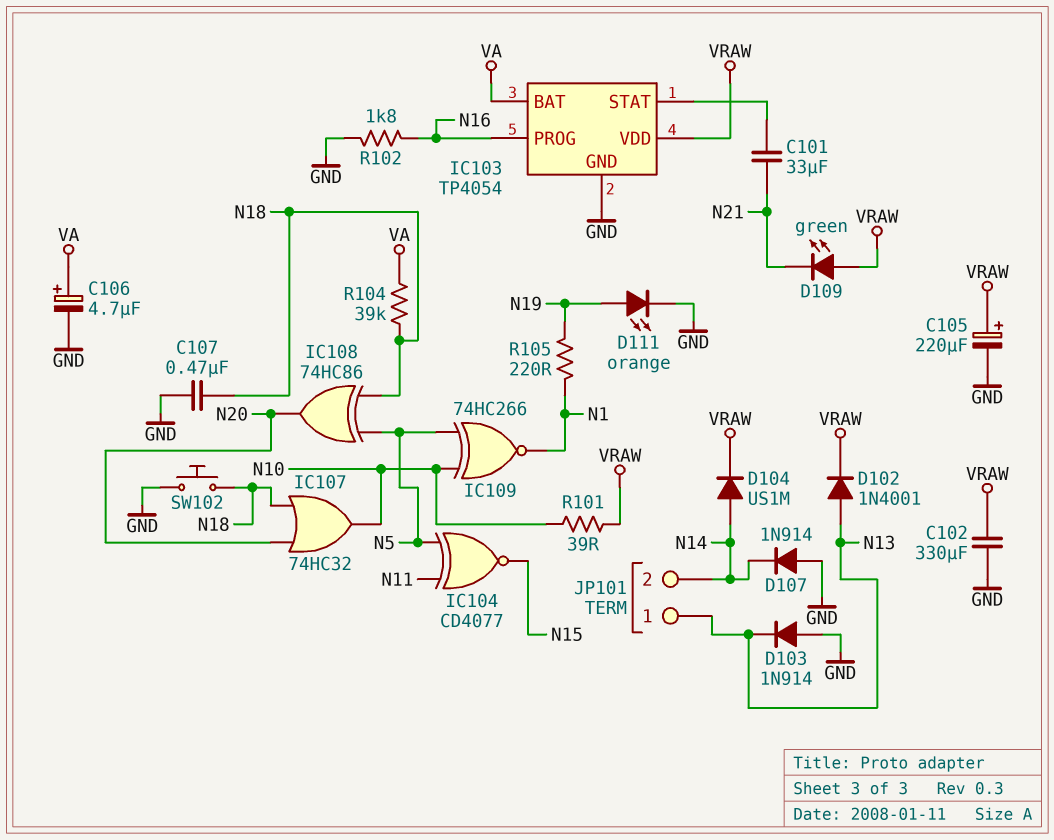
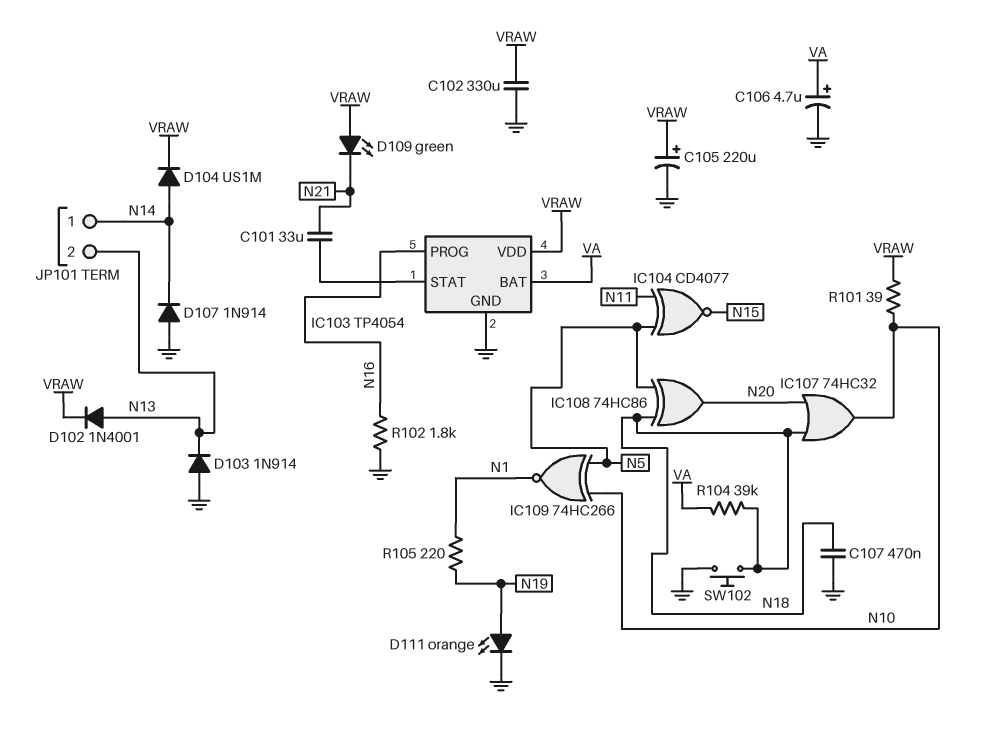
JP101 pin 1: N13 -> N14
JP101 pin 2: N14 -> N13

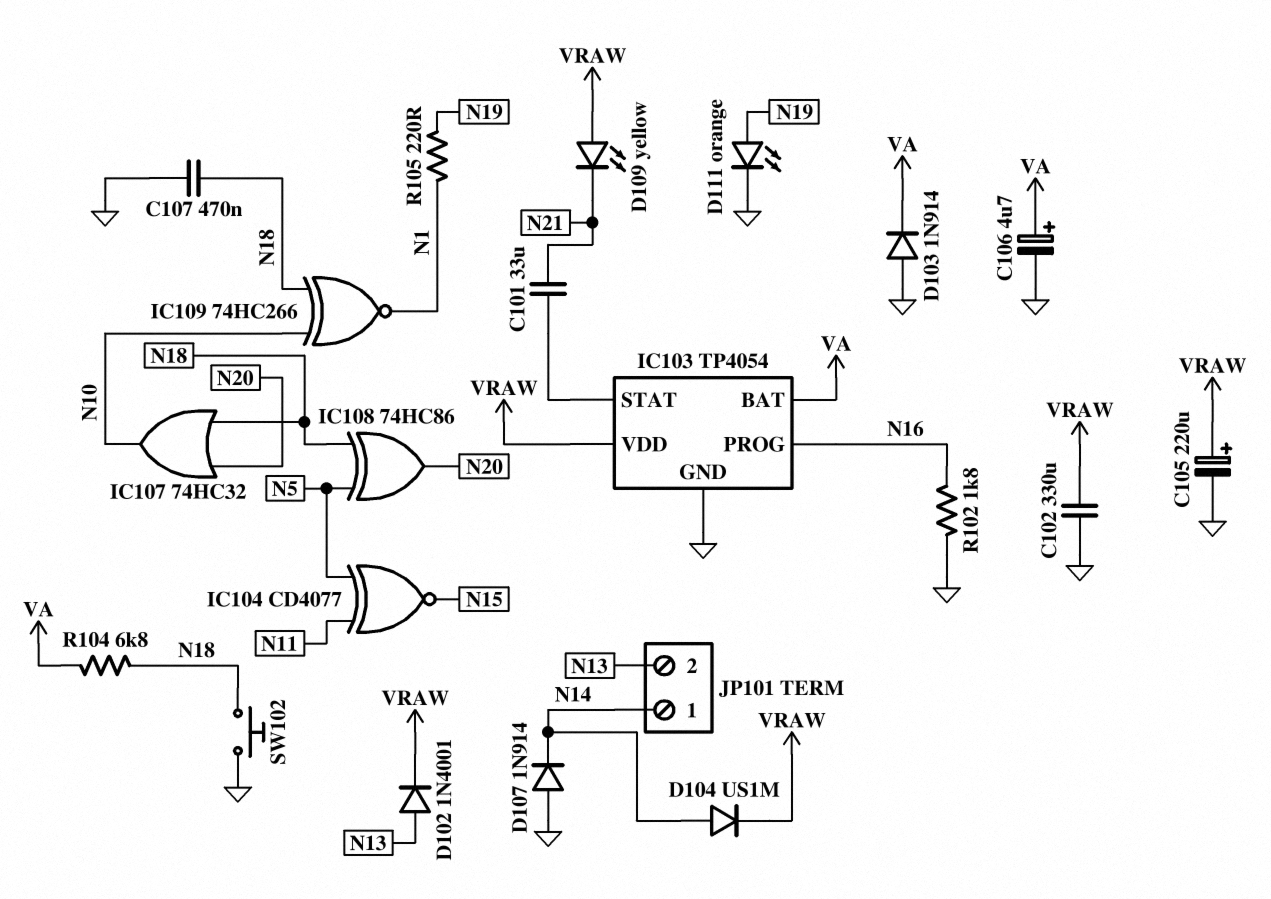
D103: diode 1N914 (A GND, K N13) -> diode 1N914 (A GND, K VA)
D109: LED green (A VRAW, K N21) -> LED yellow (A VRAW, K N21)
IC109: XNOR 74HC266 (in N5, in N10, out N1) -> XNOR 74HC266 (in N10, in N18, out N1)
R101: 39 (N10, VRAW) -> none
R104: 39k (N18, VA) -> 6.8k (N18, VA)

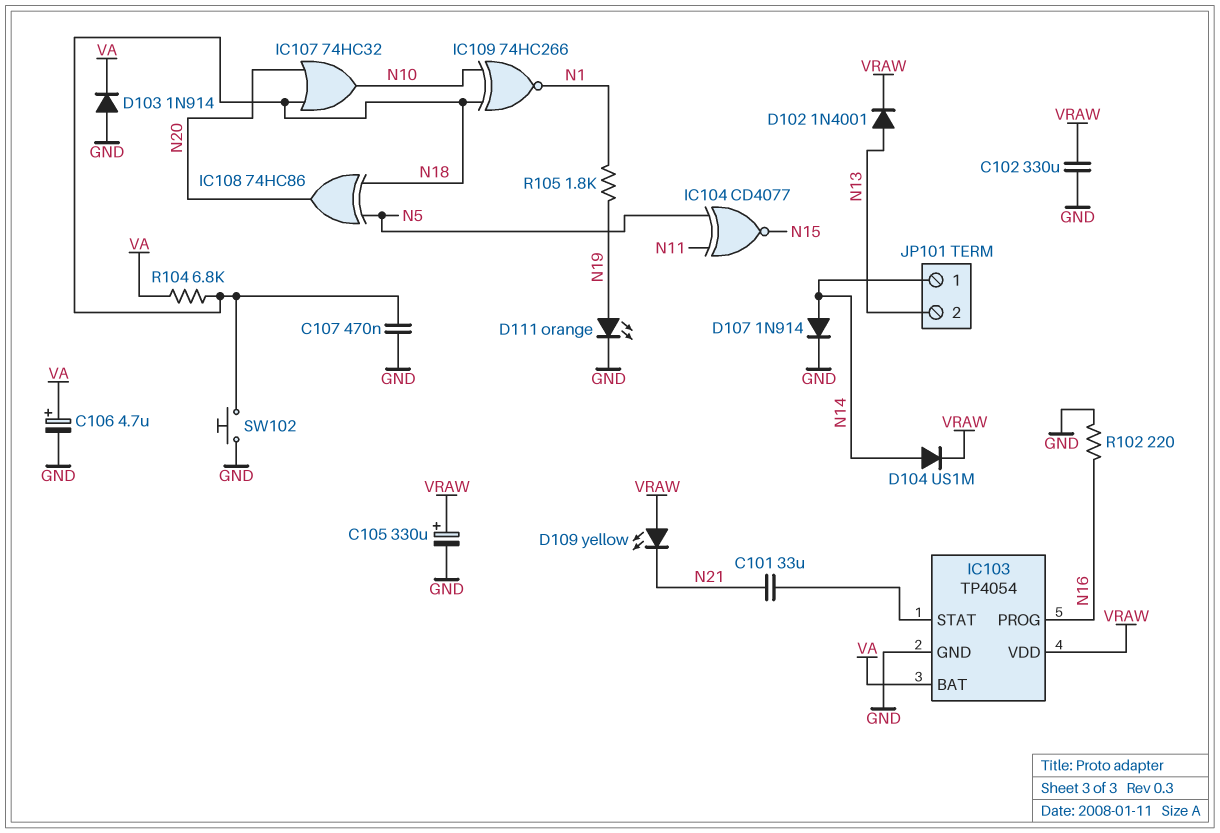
C105: 220uF (plus VRAW, minus GND) -> 330uF (plus VRAW, minus GND)
D107: diode 1N914 (A GND, K N14) -> diode 1N914 (A N14, K GND)
R102: 1.8k (GND, N16) -> 220 (GND, N16)
R105: 220 (N1, N19) -> 1.8k (N1, N19)

